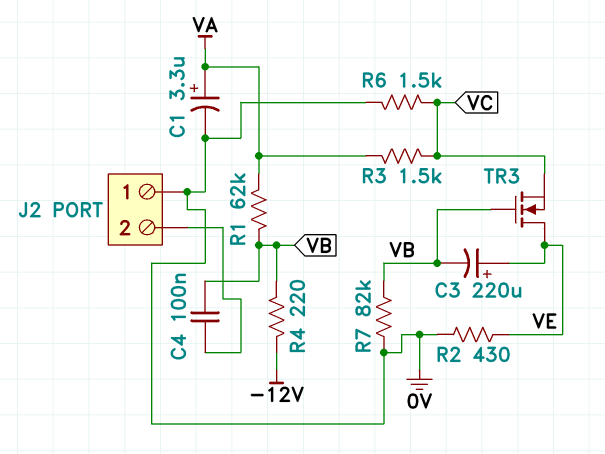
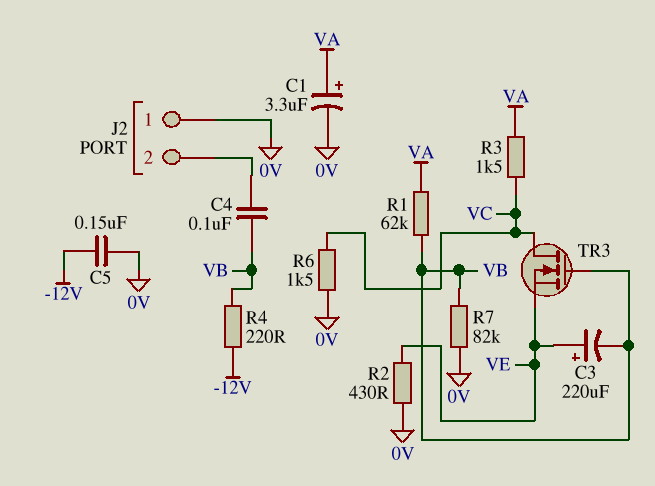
C5: none -> 150nF (-12V, 0V)
TR3: NMOS (G VB, D VE, S VC) -> NMOS (G VB, D VC, S VE)

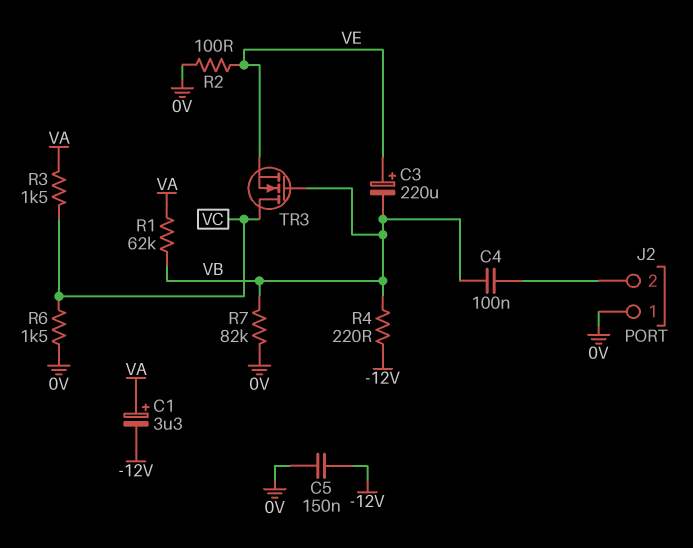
C1: 3.3uF (plus VA, minus 0V) -> 3.3uF (plus VA, minus -12V)
R2: 430 (0V, VE) -> 100 (0V, VE)

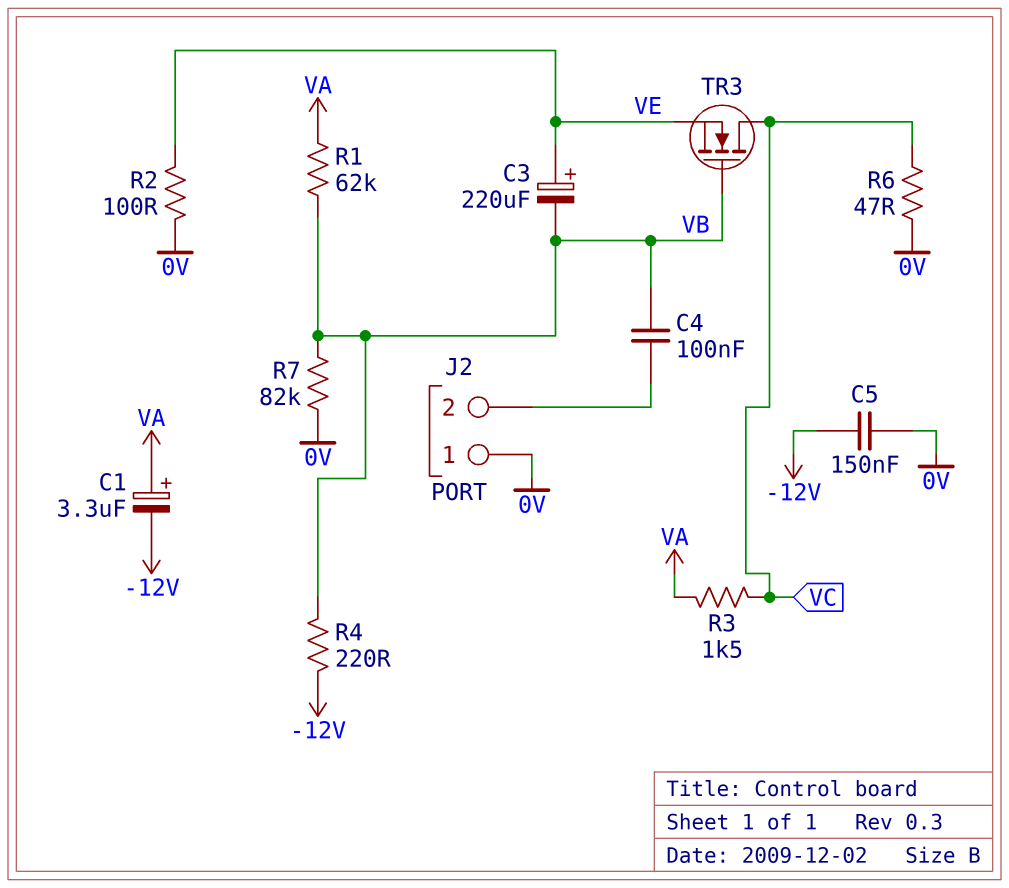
R6: 1.5k (0V, VC) -> 47 (0V, VC)

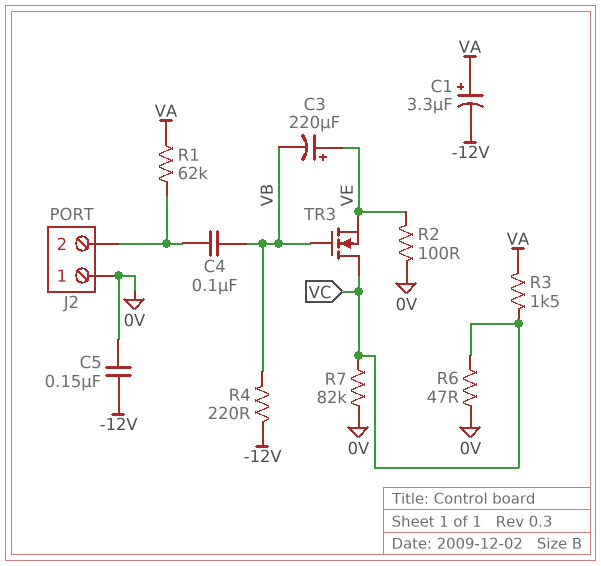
R1: 62k (VA, VB) -> 62k (J2/2, VA)
R7: 82k (0V, VB) -> 82k (0V, VC)

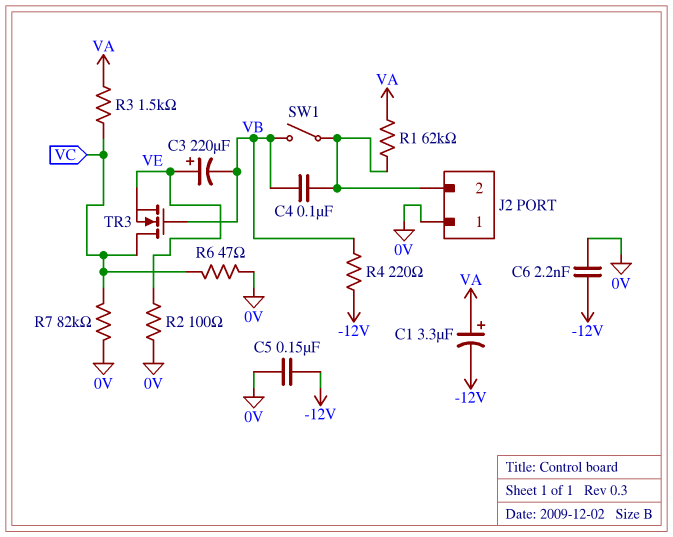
C6: none -> 2.2nF (-12V, 0V)
SW1: none -> switch (J2/2, VB)

